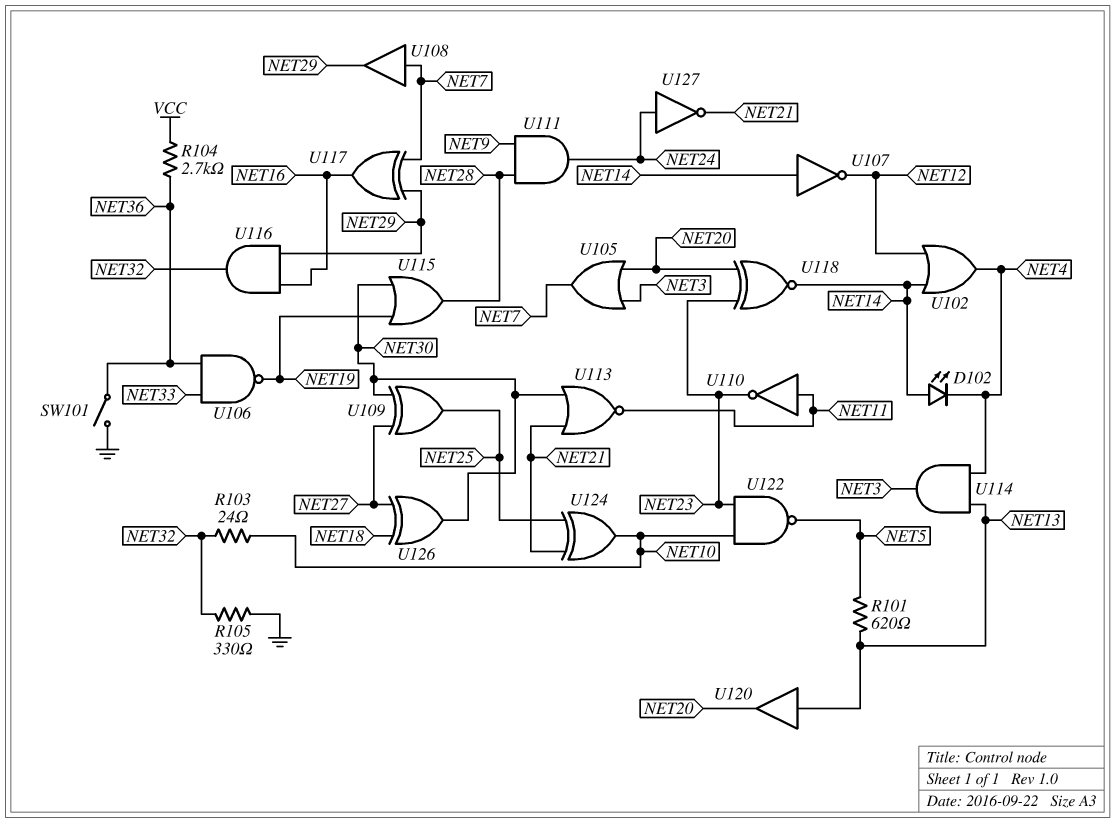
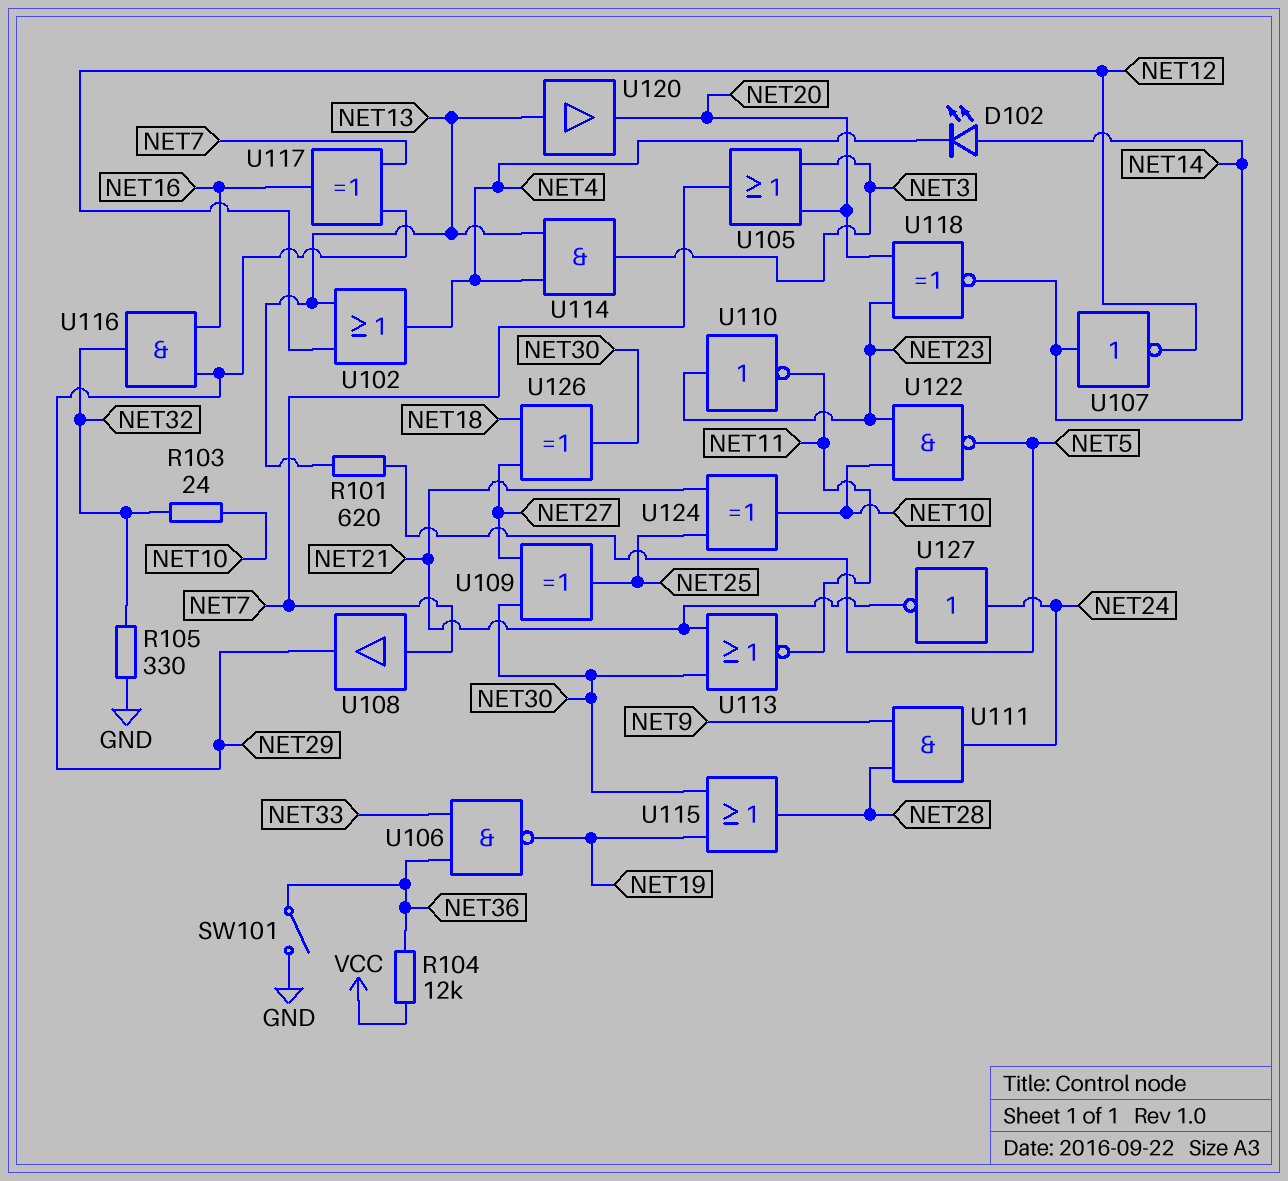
R104: 2.7k (NET36, VCC) -> 12k (NET36, VCC)
U102: OR (in NET12, in NET14, out NET4) -> OR (in NET12, in NET13, out NET4)
U110: NOT (in NET11, out NET23) -> NOT (in NET23, out NET11)

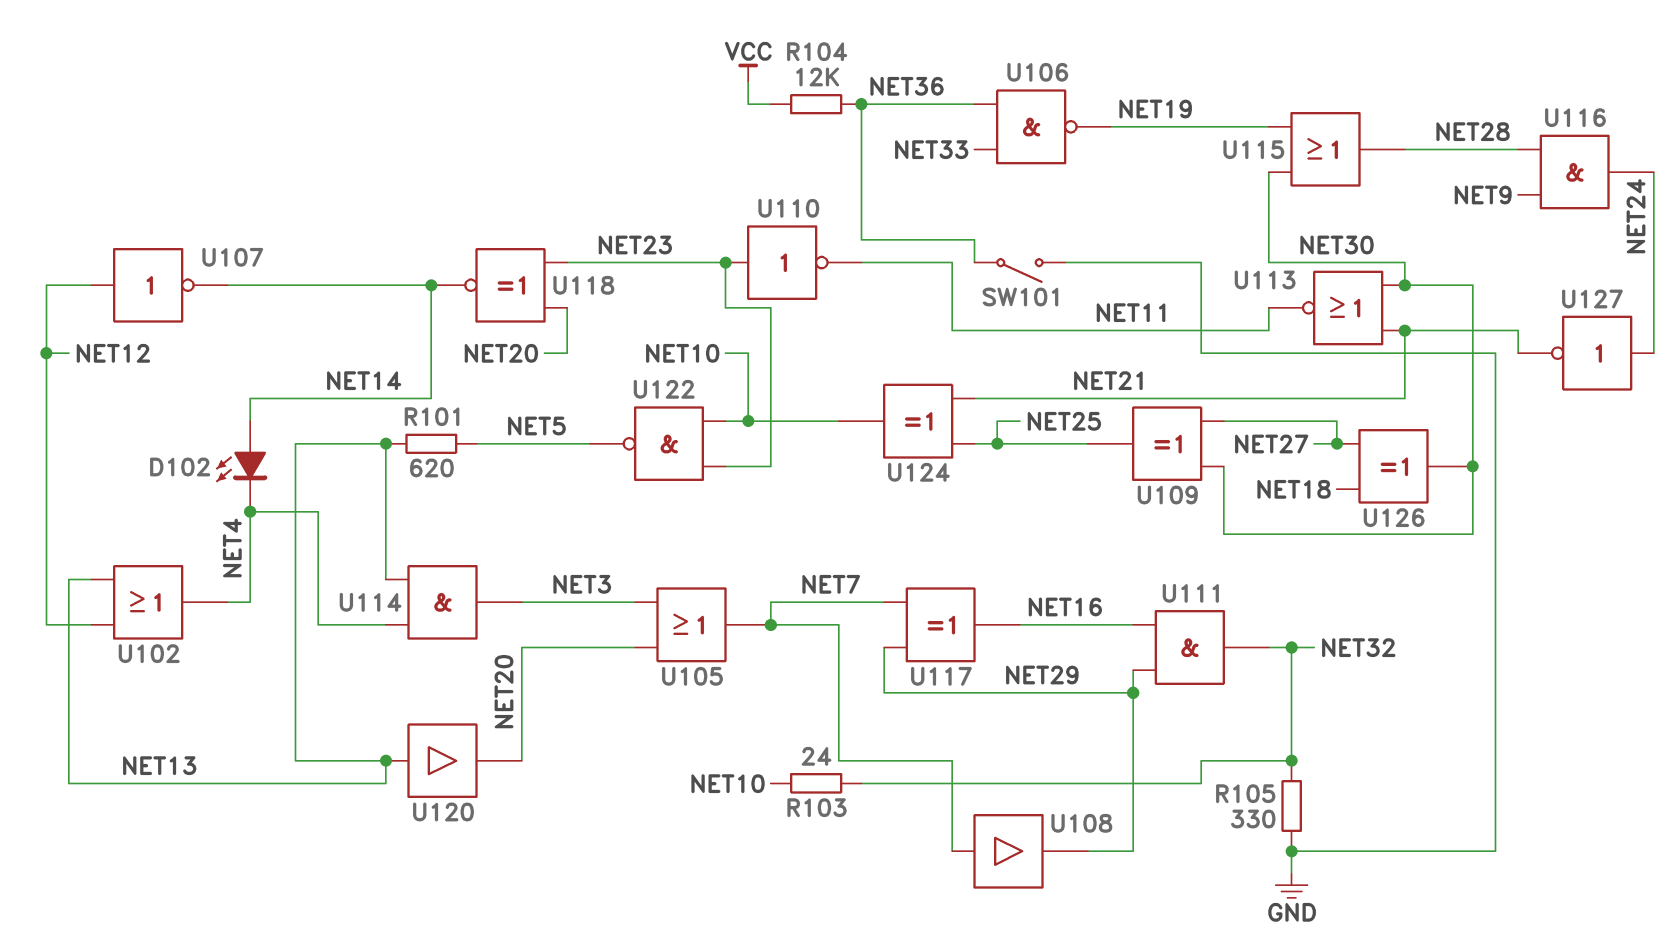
U107: NOT (in NET14, out NET12) -> NOT (in NET12, out NET14)
U111: AND (in NET9, in NET28, out NET24) -> AND (in NET16, in NET29, out NET32)
U116: AND (in NET16, in NET29, out NET32) -> AND (in NET9, in NET28, out NET24)

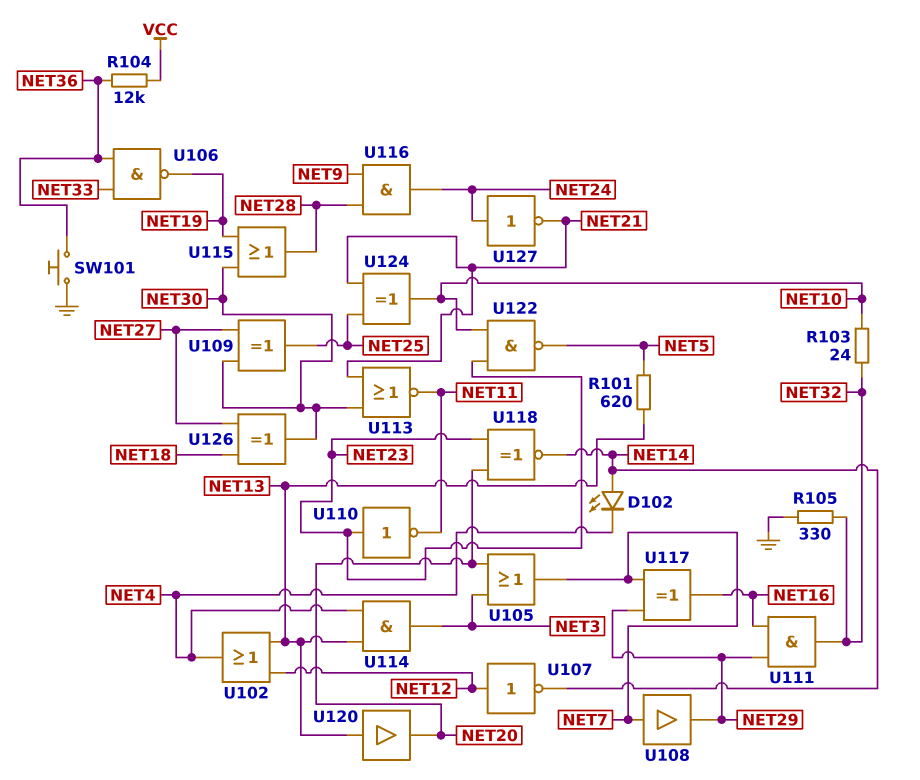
SW101: switch (GND, NET36) -> button (GND, NET36)

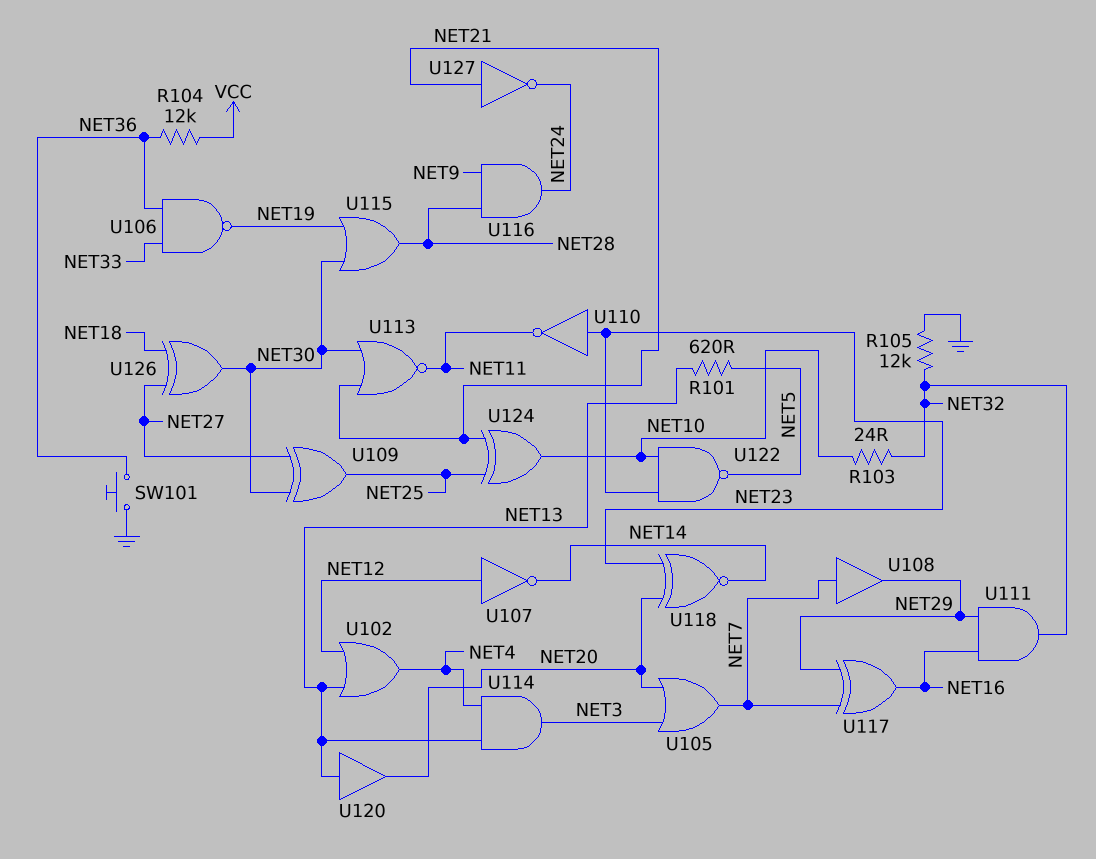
D102: LED (A NET14, K NET4) -> none
R105: 330 (GND, NET32) -> 12k (GND, NET32)
U127: NOT (in NET24, out NET21) -> NOT (in NET21, out NET24)

